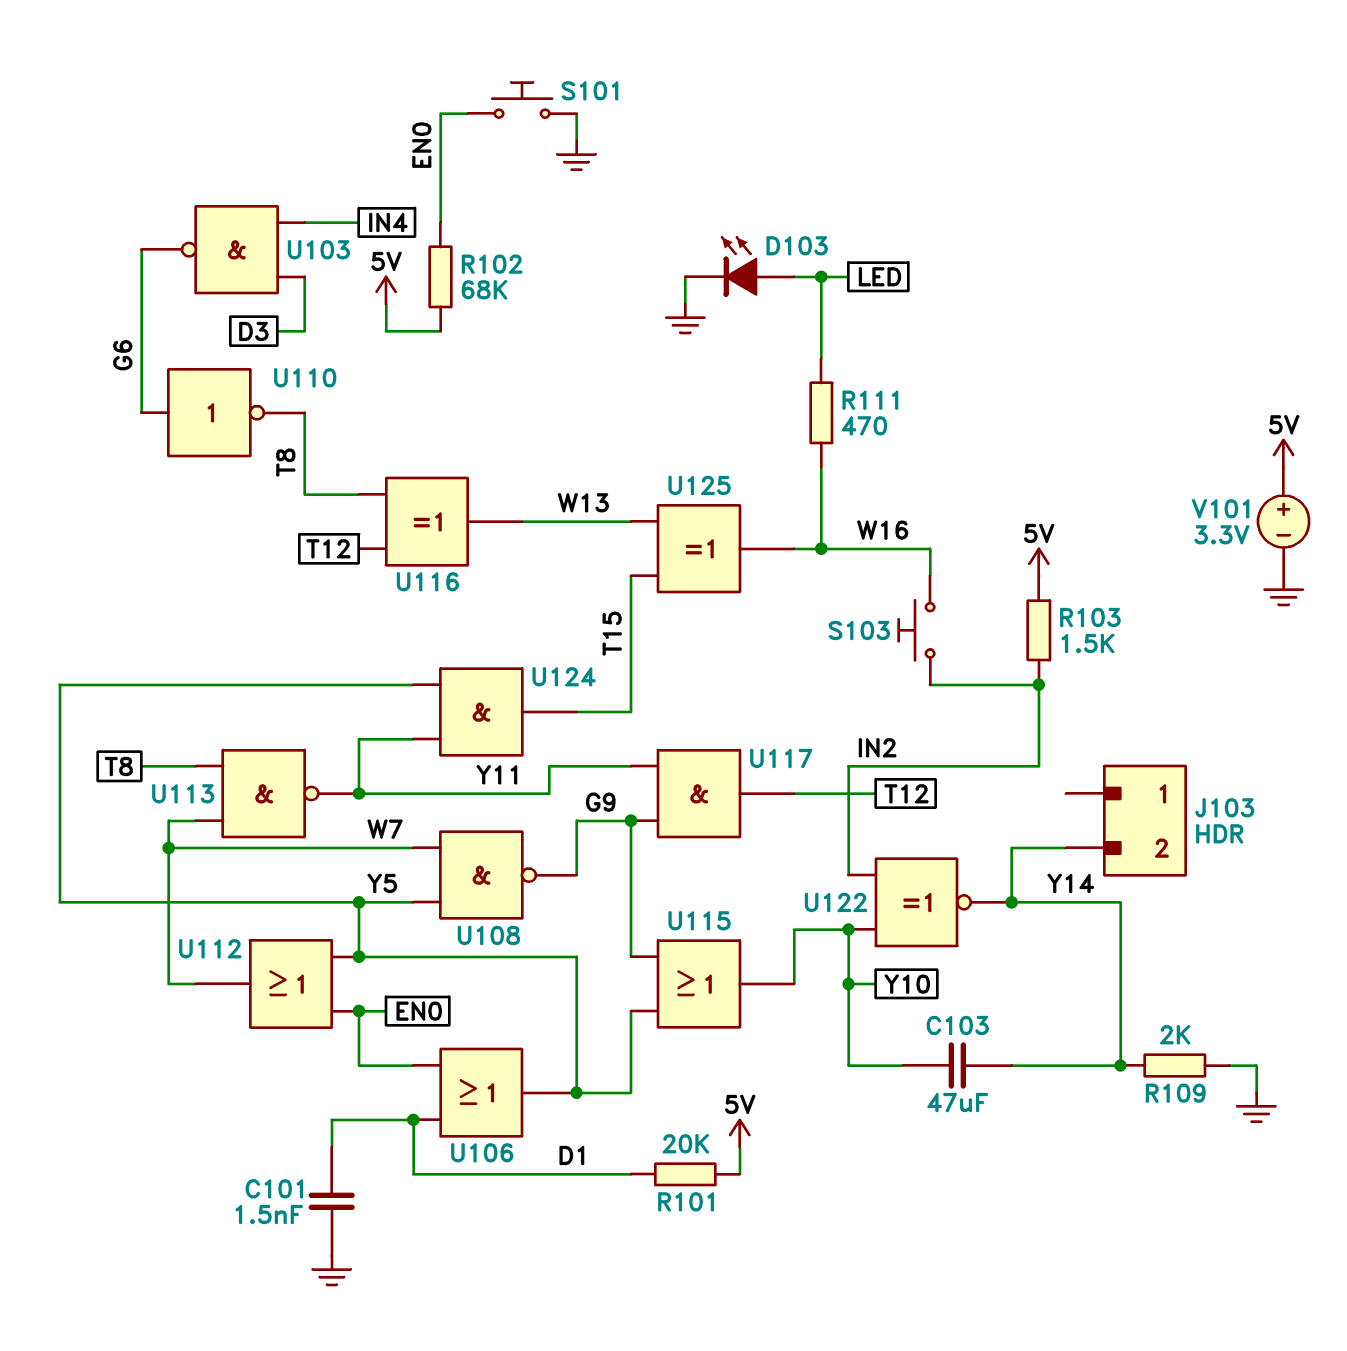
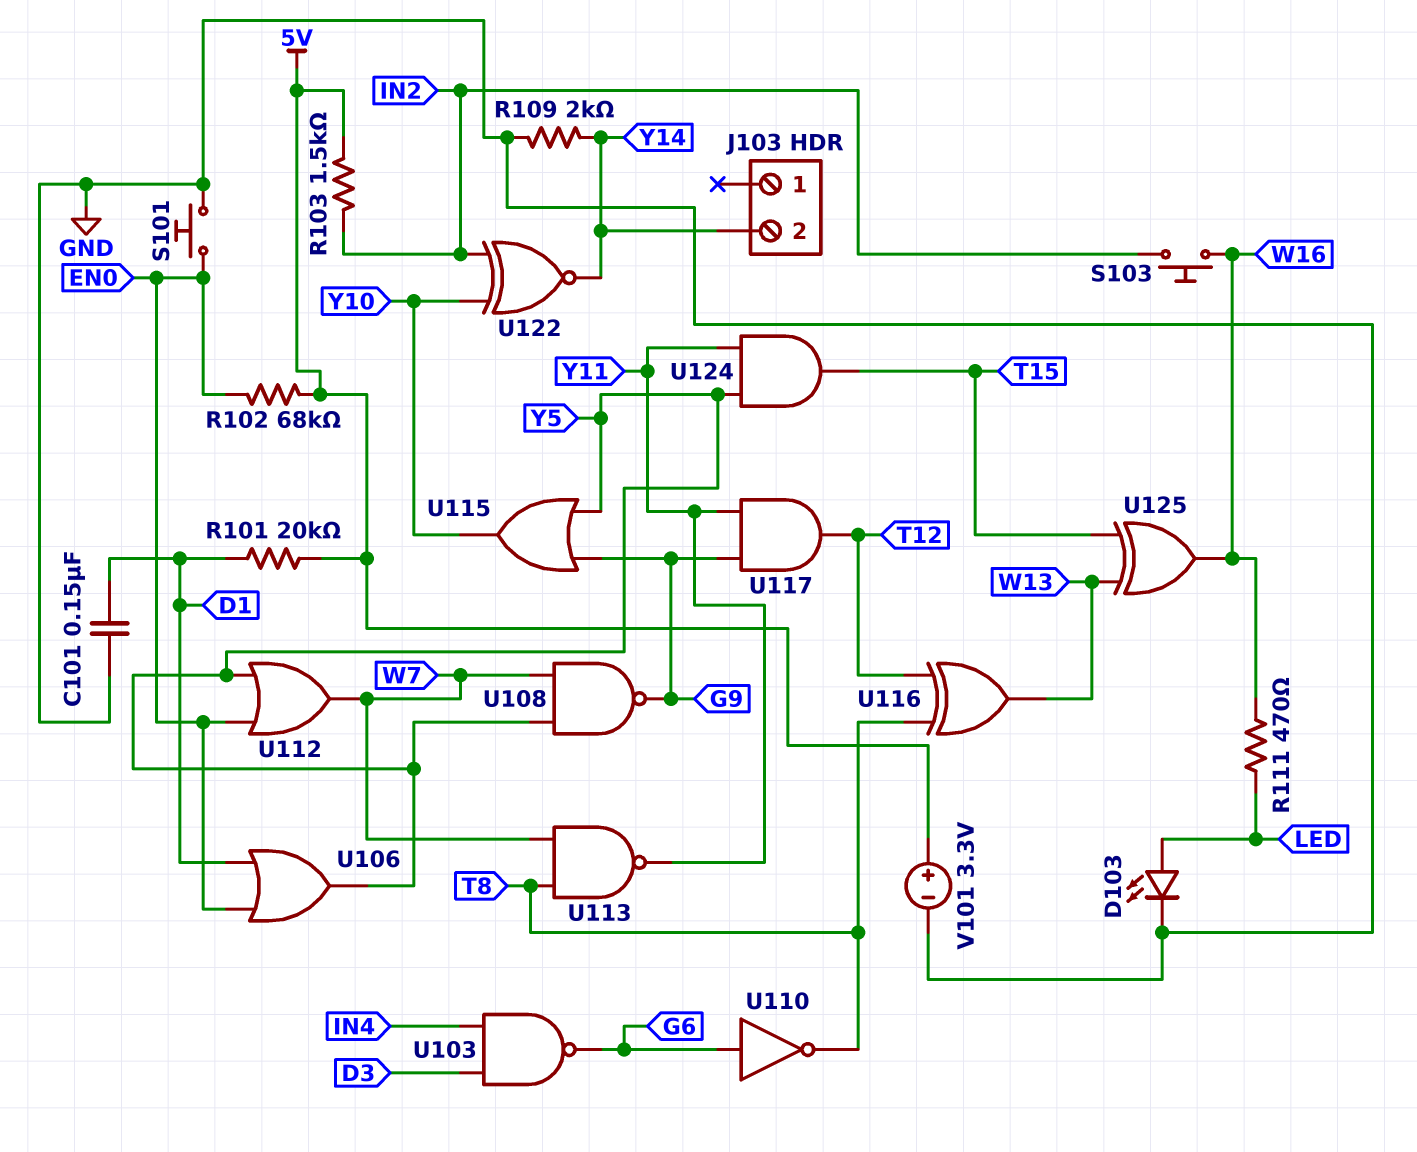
C101: 1.5nF (D1, GND) -> 150nF (D1, GND)
C103: 47uF (Y10, Y14) -> none

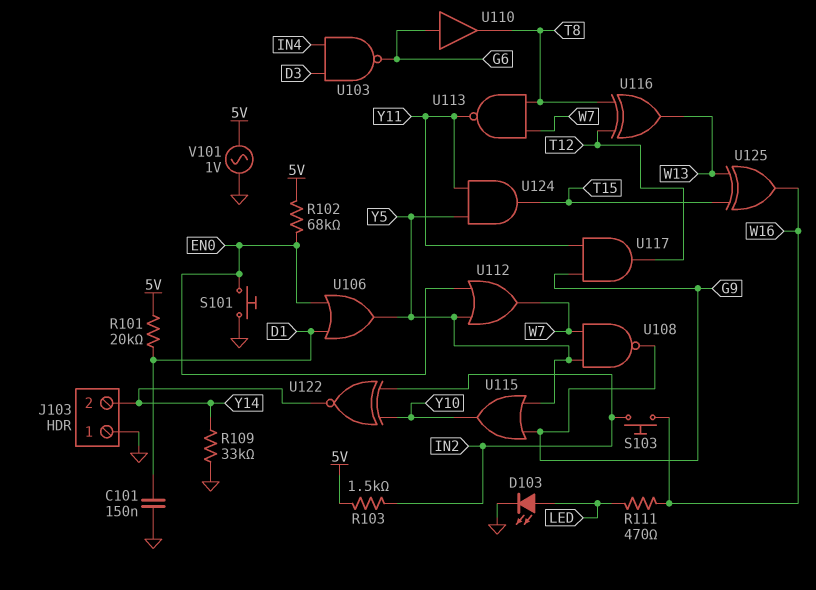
J103 pin 1: none -> GND
R109: 2k (GND, Y14) -> 33k (GND, Y14)
U110: NOT (in G6, out T8) -> buffer (in G6, out T8)
V101: 3.3V (plus 5V, minus GND) -> AC 1V (5V, GND)

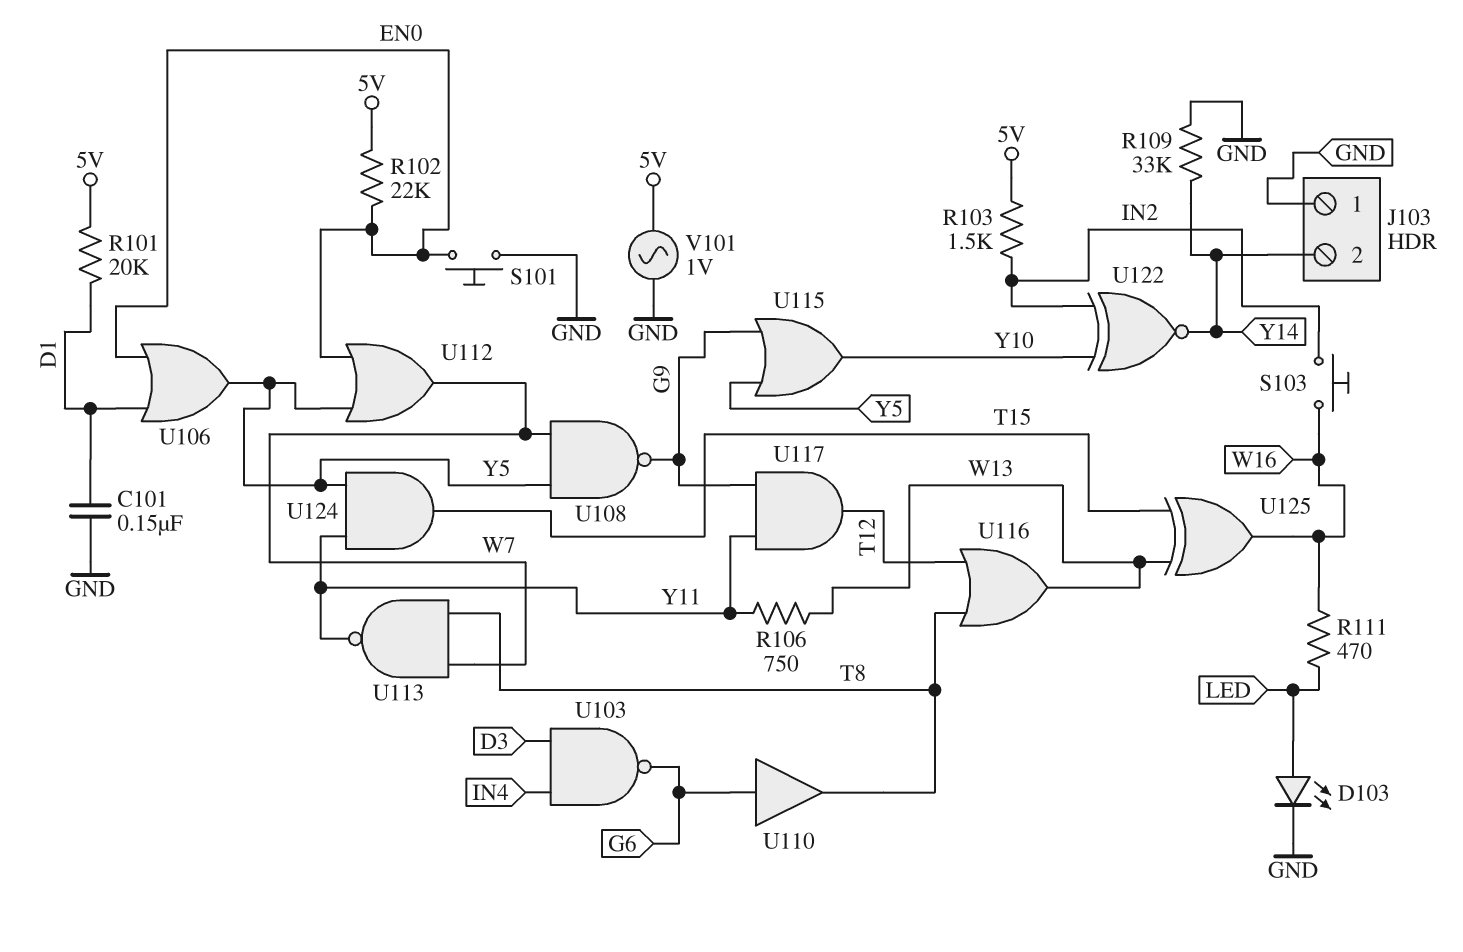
R102: 68k (5V, EN0) -> 22k (5V, EN0)
R106: none -> 750 (W13, Y11)
U116: XOR (in T8, in T12, out W13) -> OR (in T8, in T12, out W13)

